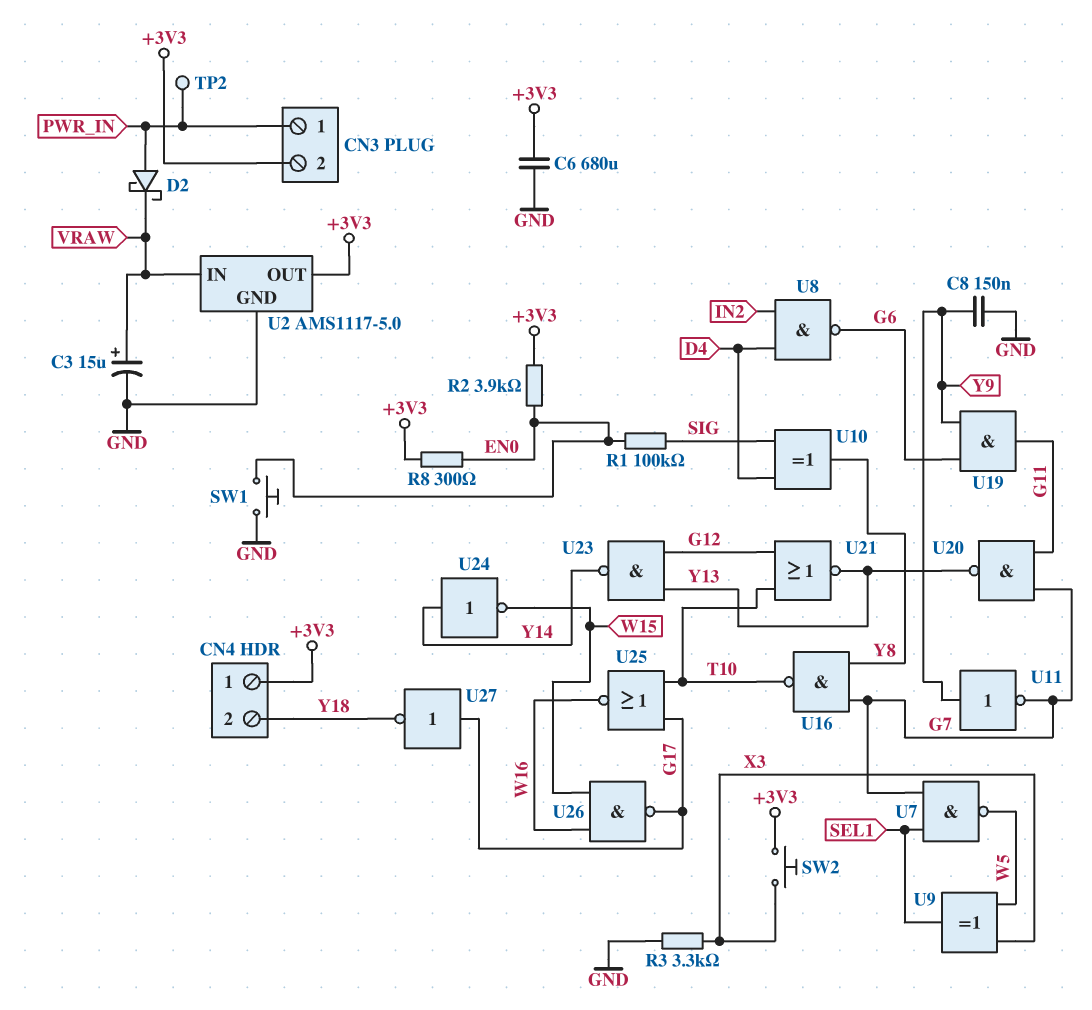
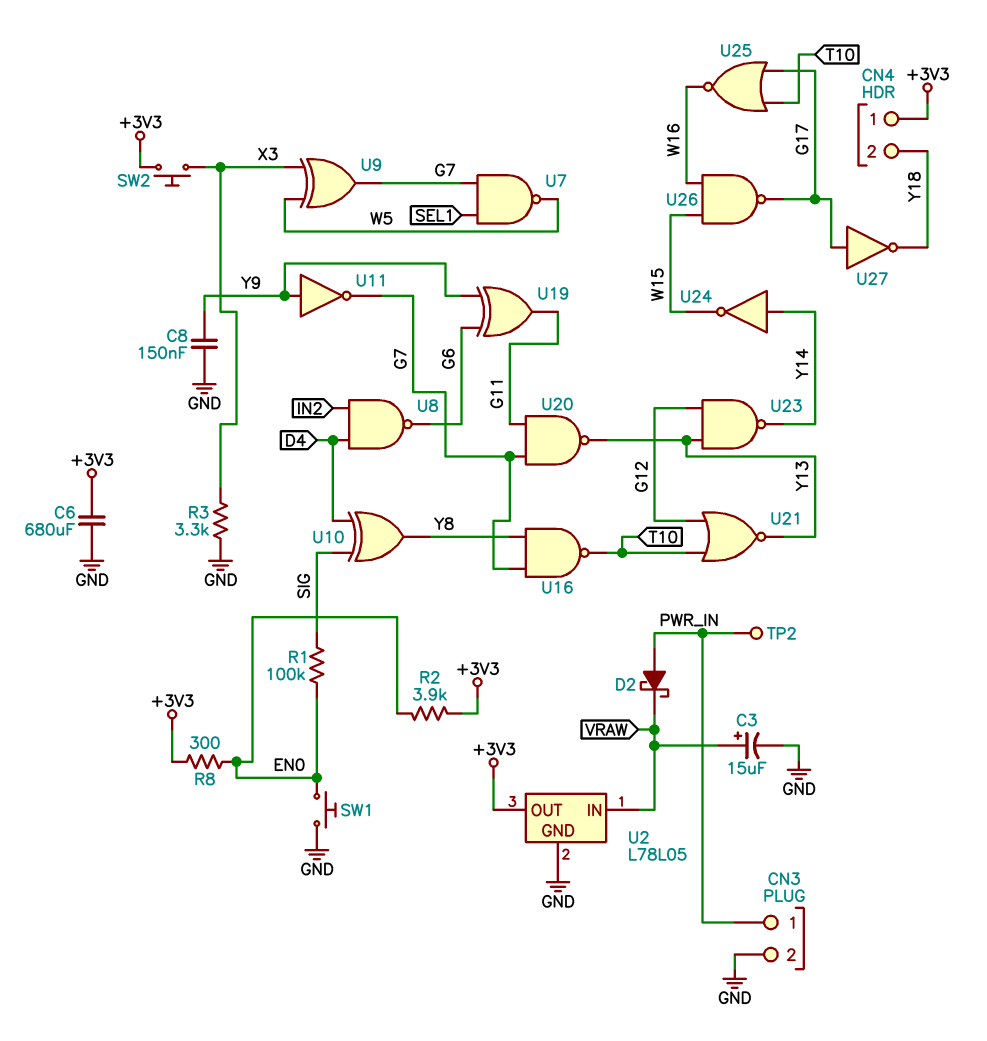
CN3 pin 2: +3V3 -> GND
U2: AMS1117-5.0 -> L78L05
U9: XOR (in W5, in X3, out SEL1) -> XOR (in W5, in X3, out G7)
U19: AND (in G6, in Y9, out G11) -> XOR (in G6, in Y9, out G11)

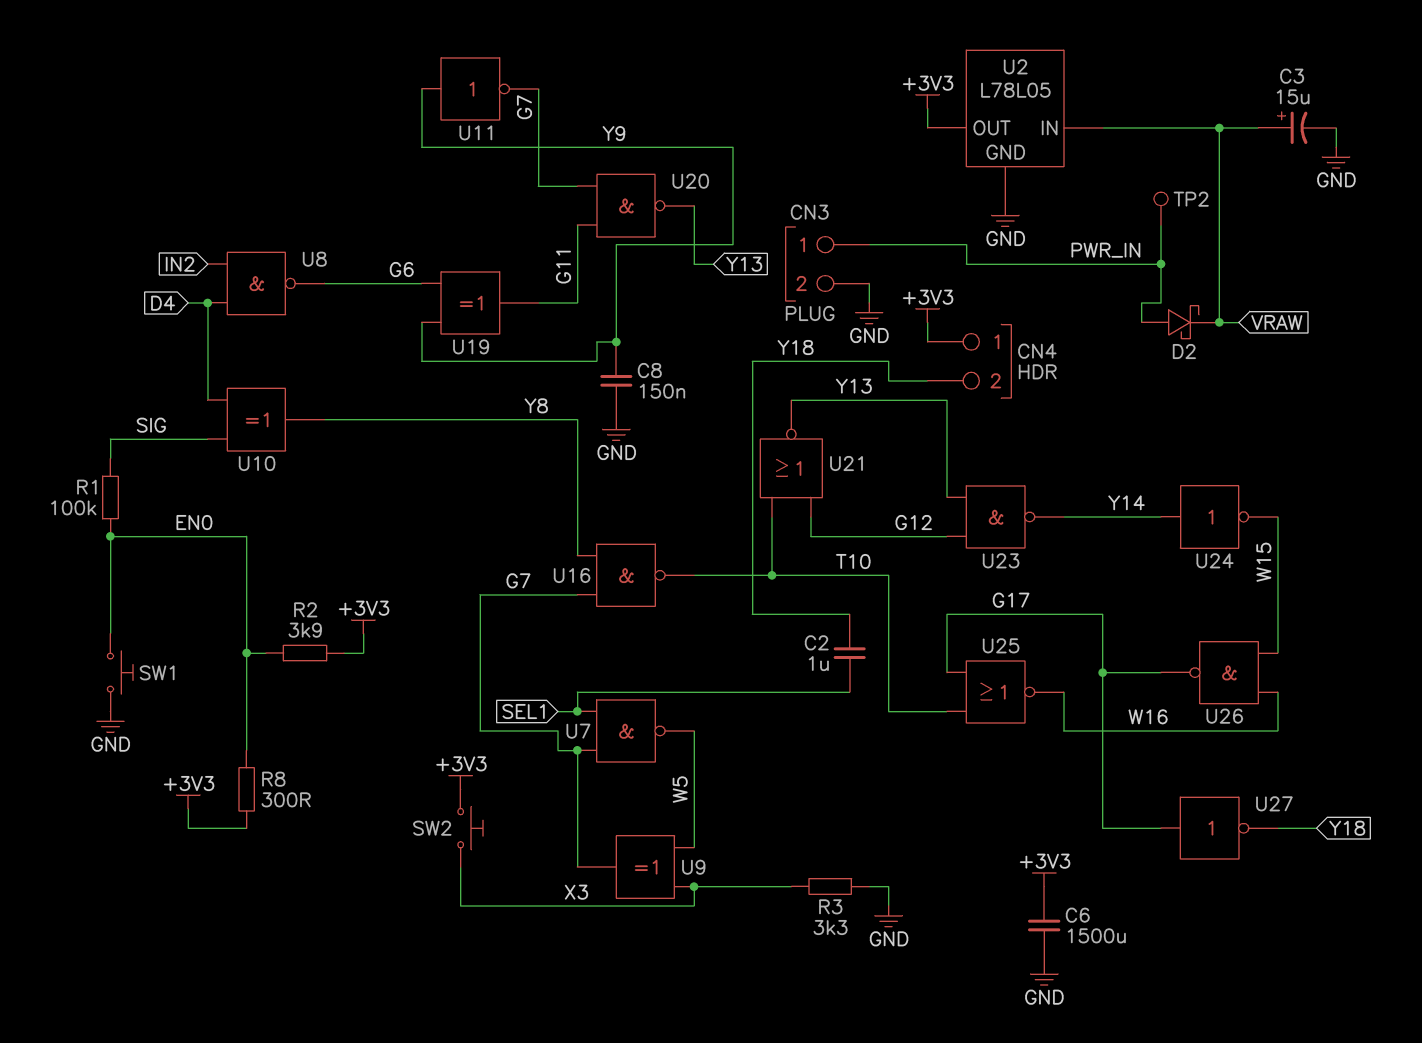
C2: none -> 1uF (SEL1, Y18)
C6: 680uF (+3V3, GND) -> 1500uF (+3V3, GND)

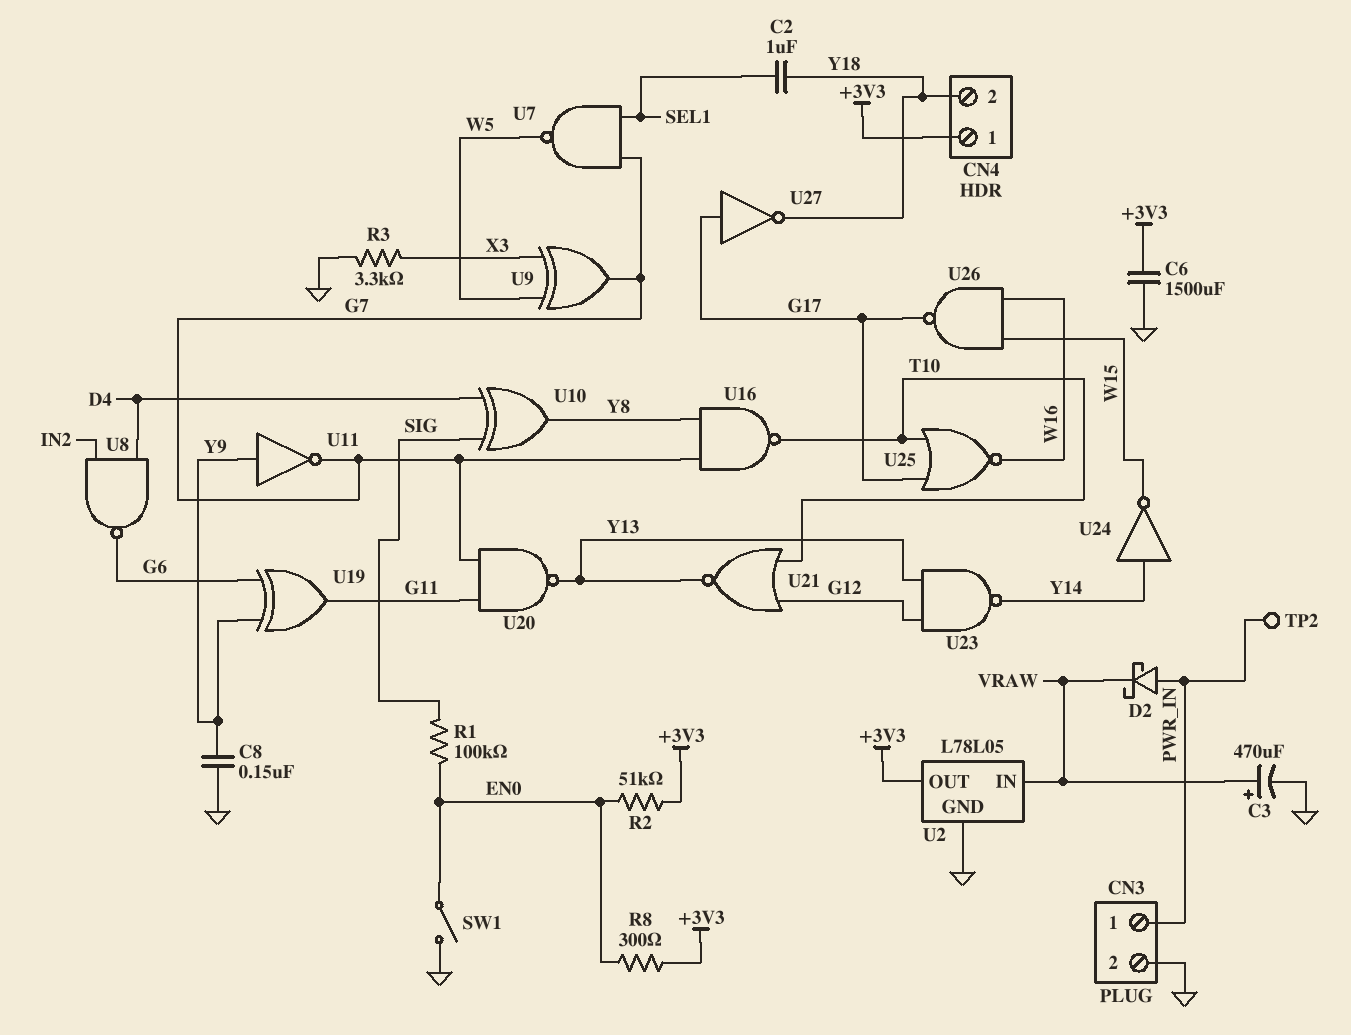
C3: 15uF (plus VRAW, minus GND) -> 470uF (plus VRAW, minus GND)
R2: 3.9k (+3V3, EN0) -> 51k (+3V3, EN0)
SW1: button (EN0, GND) -> switch (EN0, GND)
SW2: button (+3V3, X3) -> none

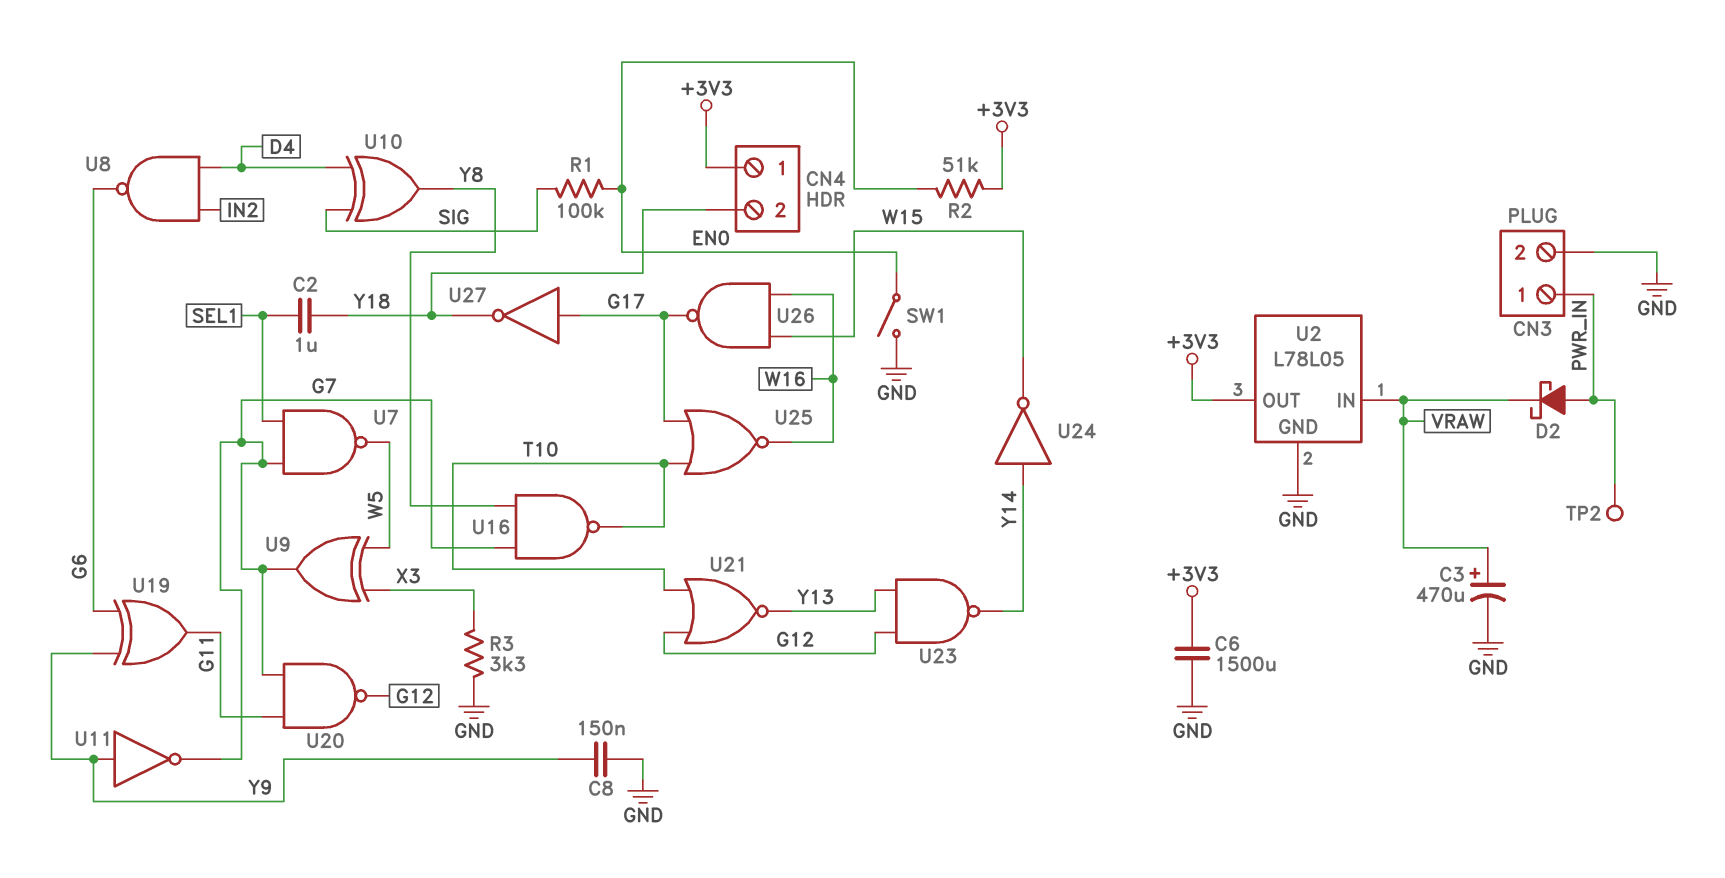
R8: 300 (+3V3, EN0) -> none
U20: NAND (in G7, in G11, out Y13) -> NAND (in G7, in G11, out G12)

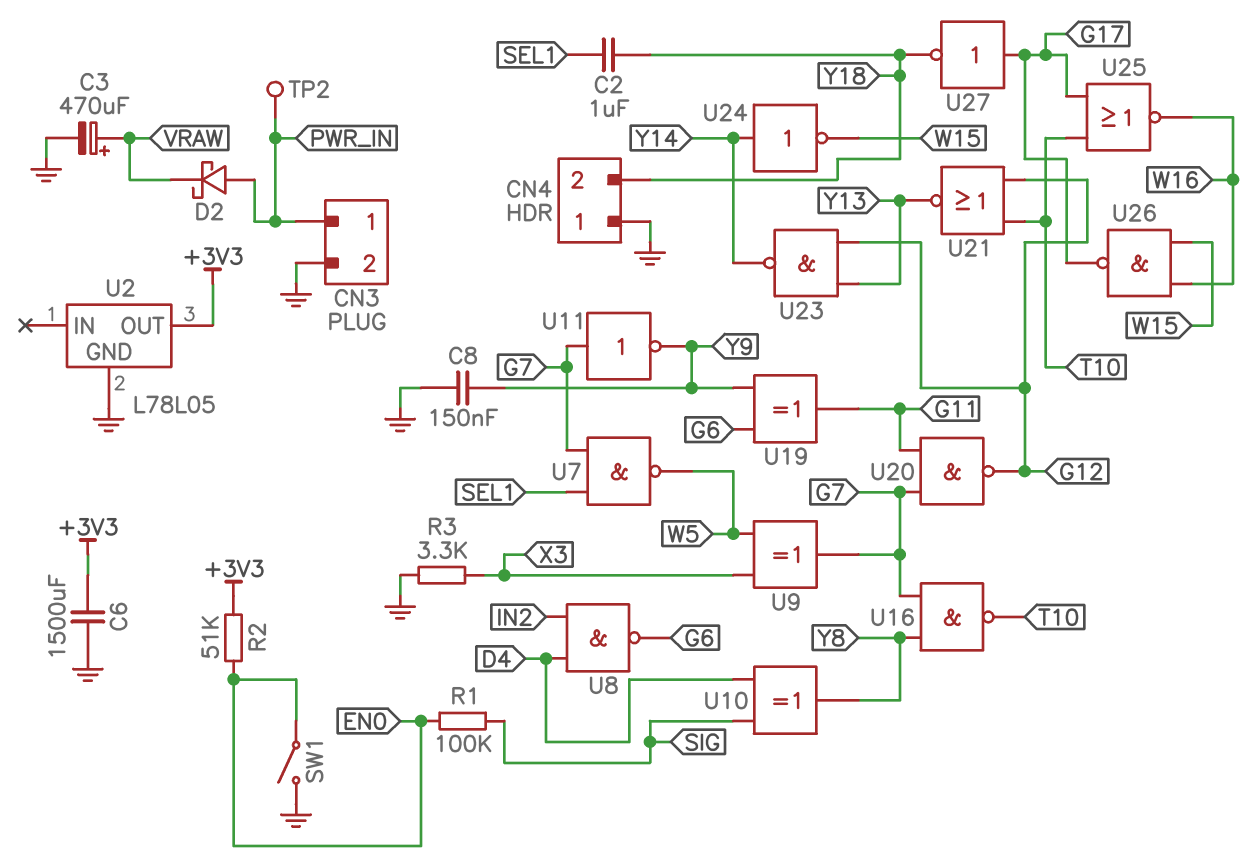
CN4 pin 1: +3V3 -> GND
U2 pin IN: VRAW -> none
U11: NOT (in Y9, out G7) -> NOT (in G7, out Y9)

